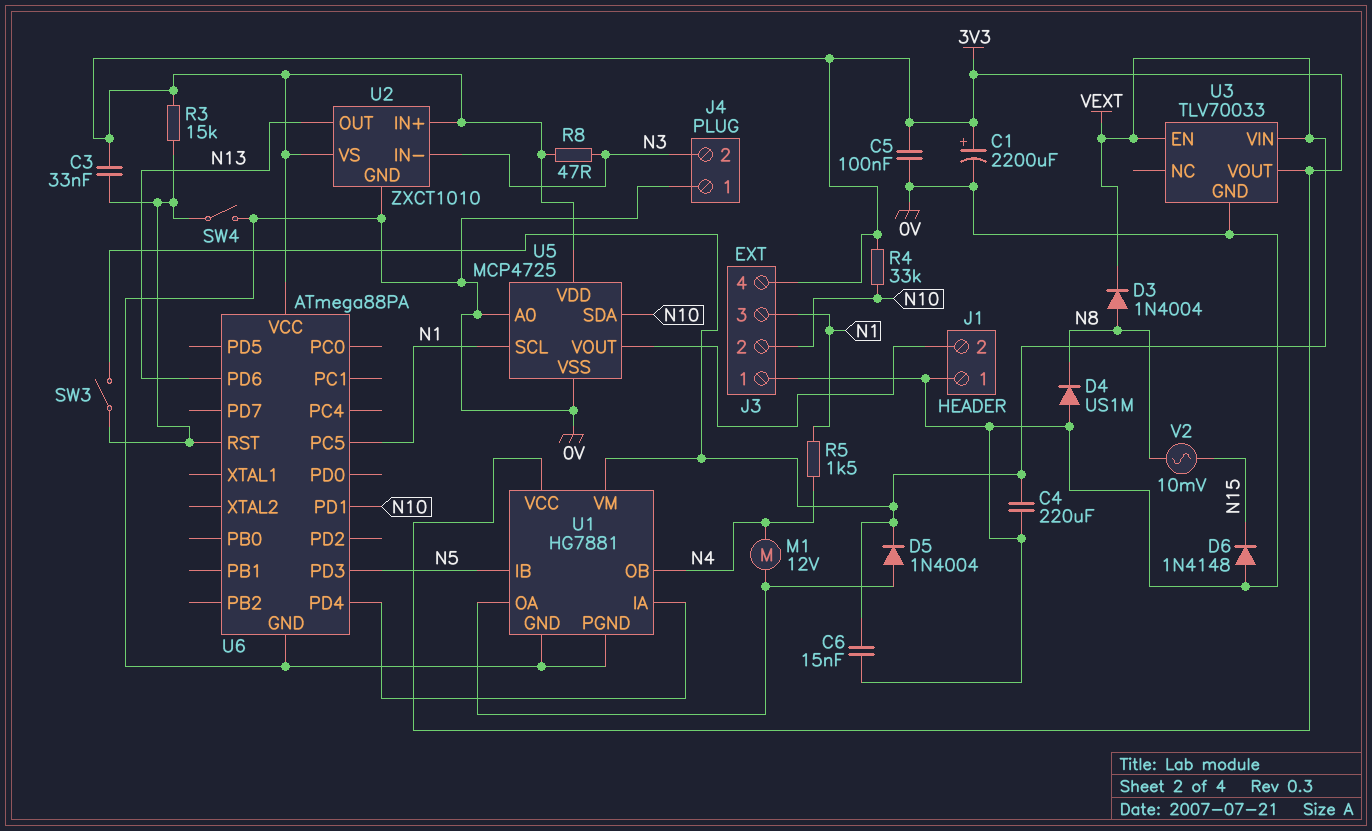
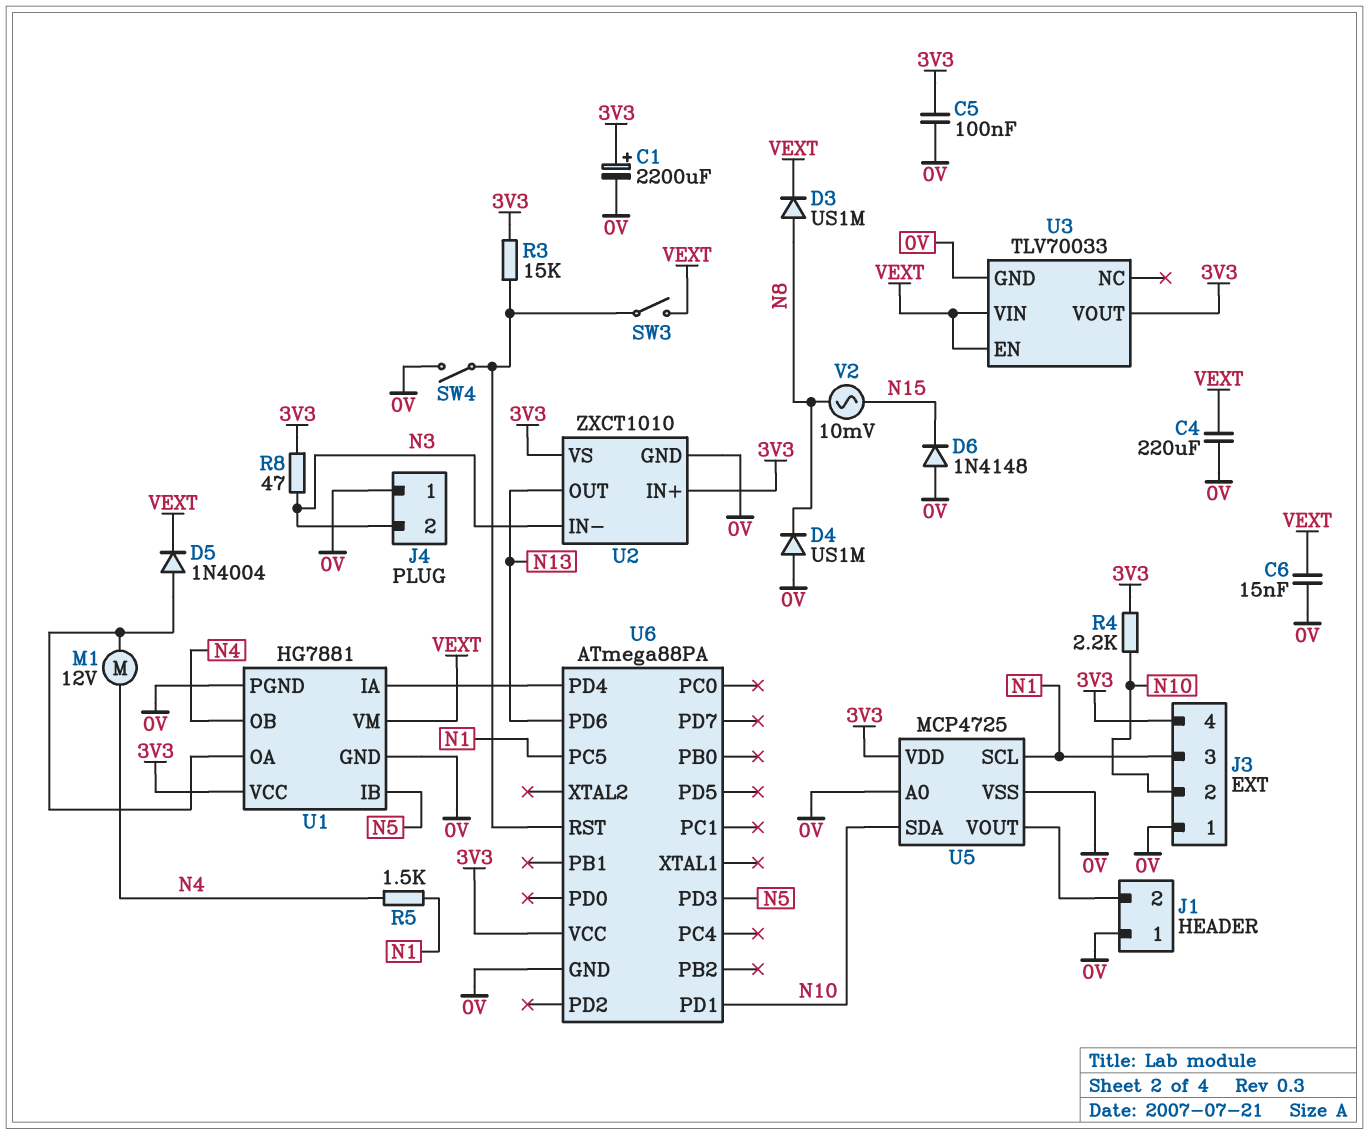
C3: 33nF (3V3, U6/RST) -> none
D3: diode 1N4004 (A N8, K VEXT) -> diode US1M (A N8, K VEXT)
R4: 33k (3V3, N10) -> 2.2k (3V3, N10)

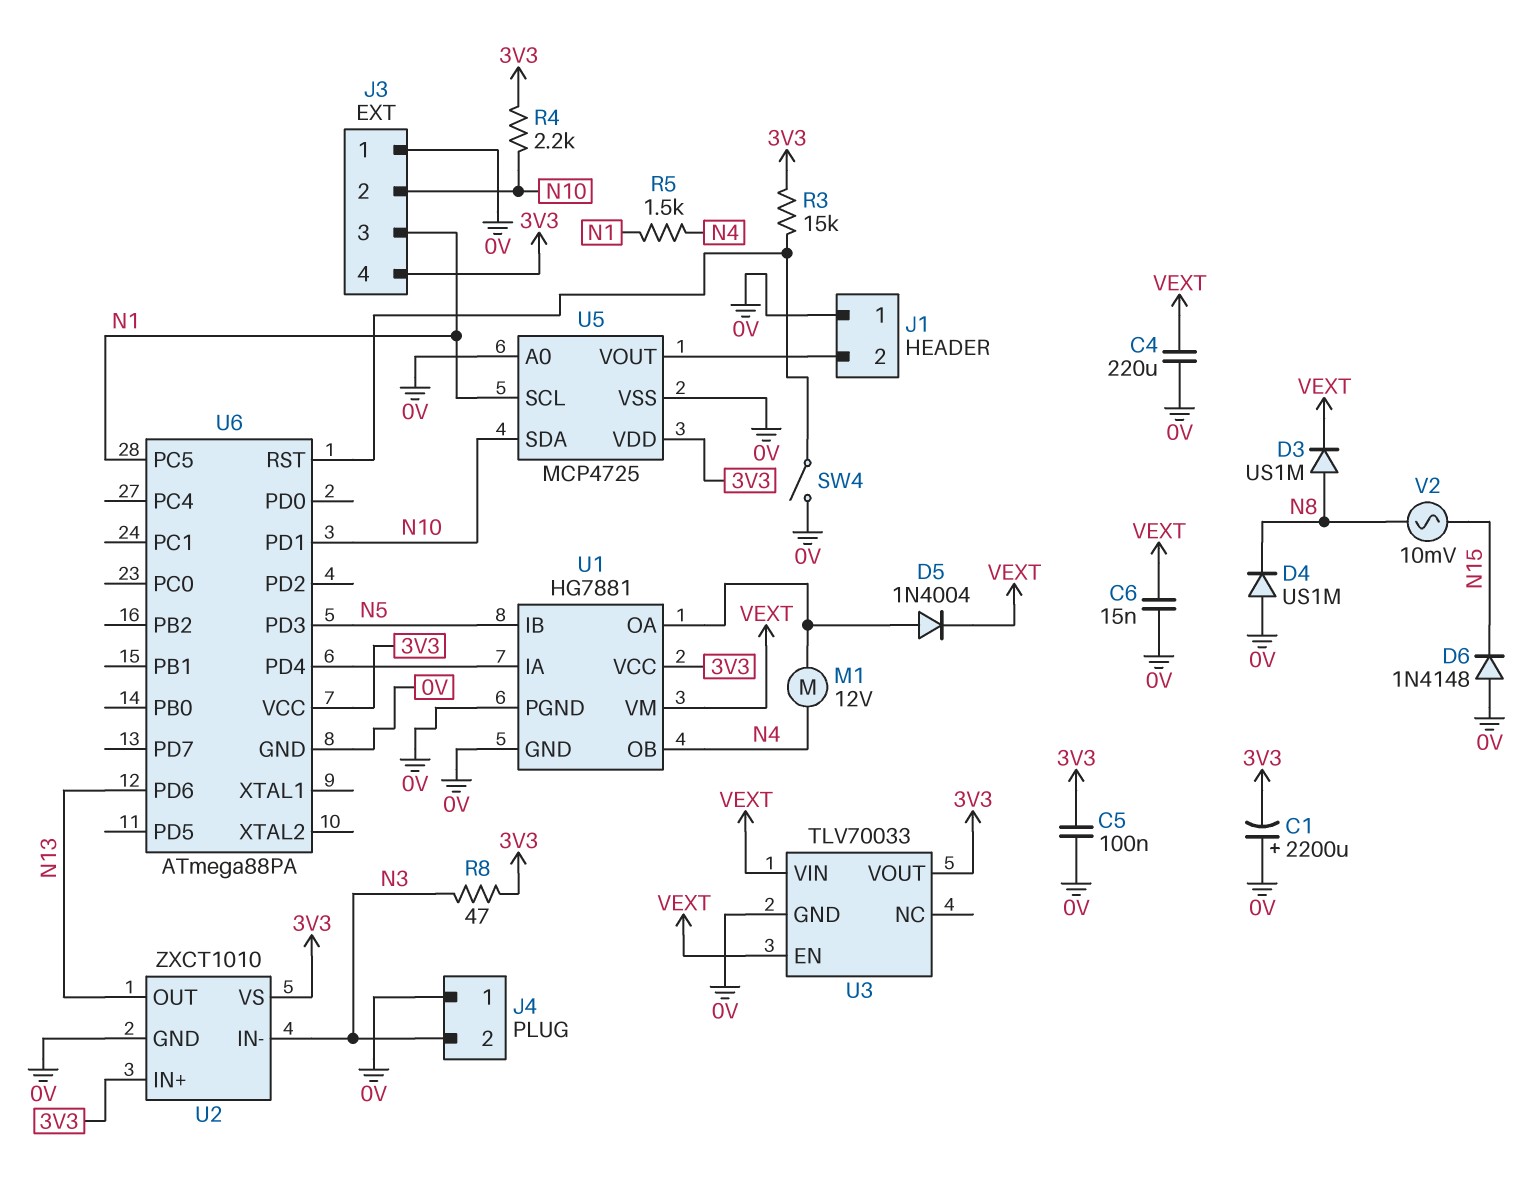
C1: 2200uF (plus 3V3, minus 0V) -> 2200uF (plus 0V, minus 3V3)
SW3: switch (U6/RST, VEXT) -> none

